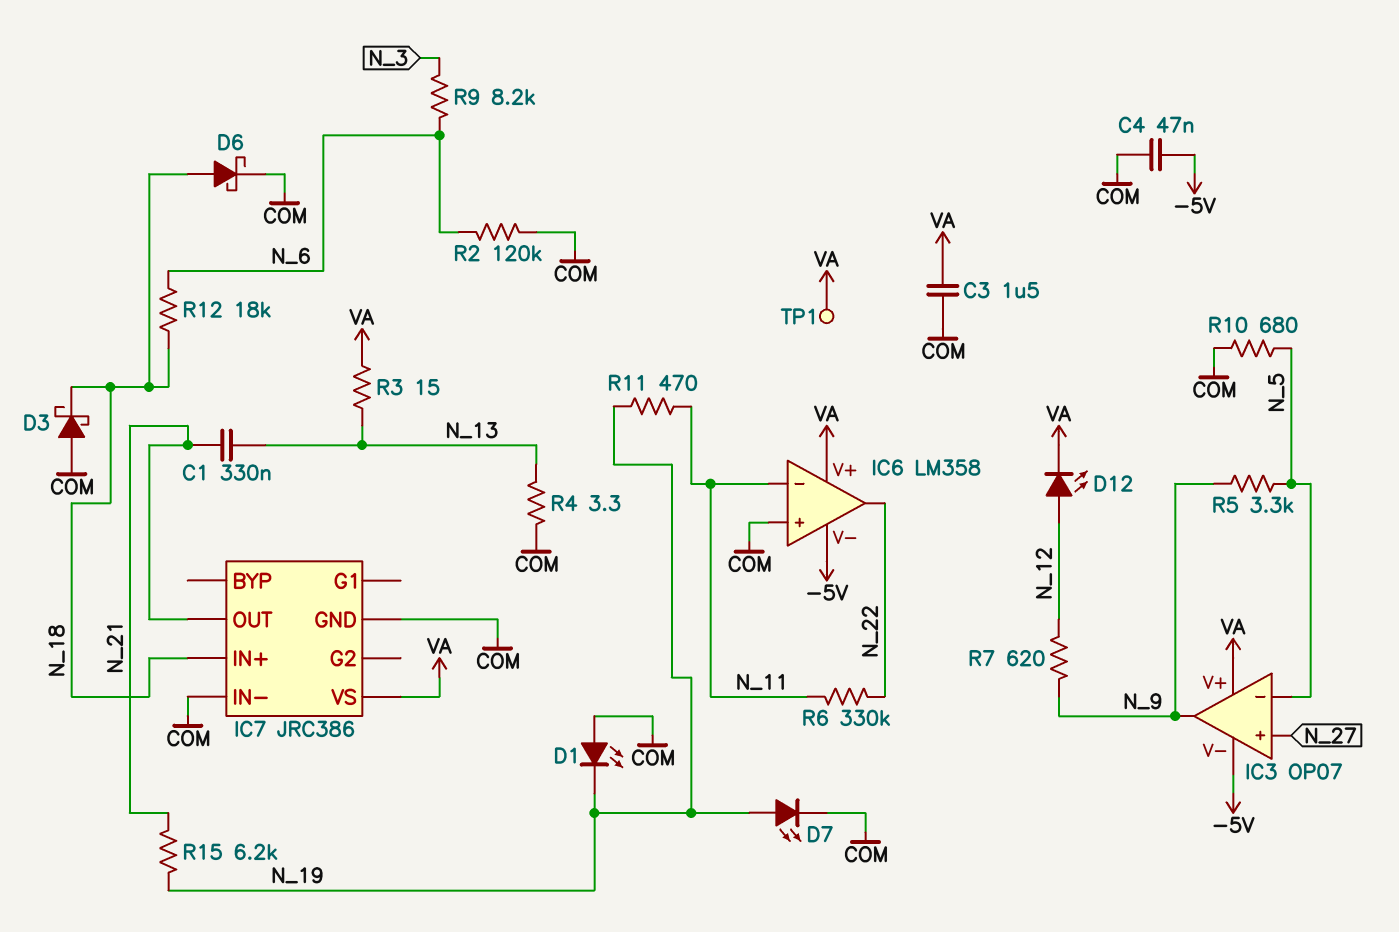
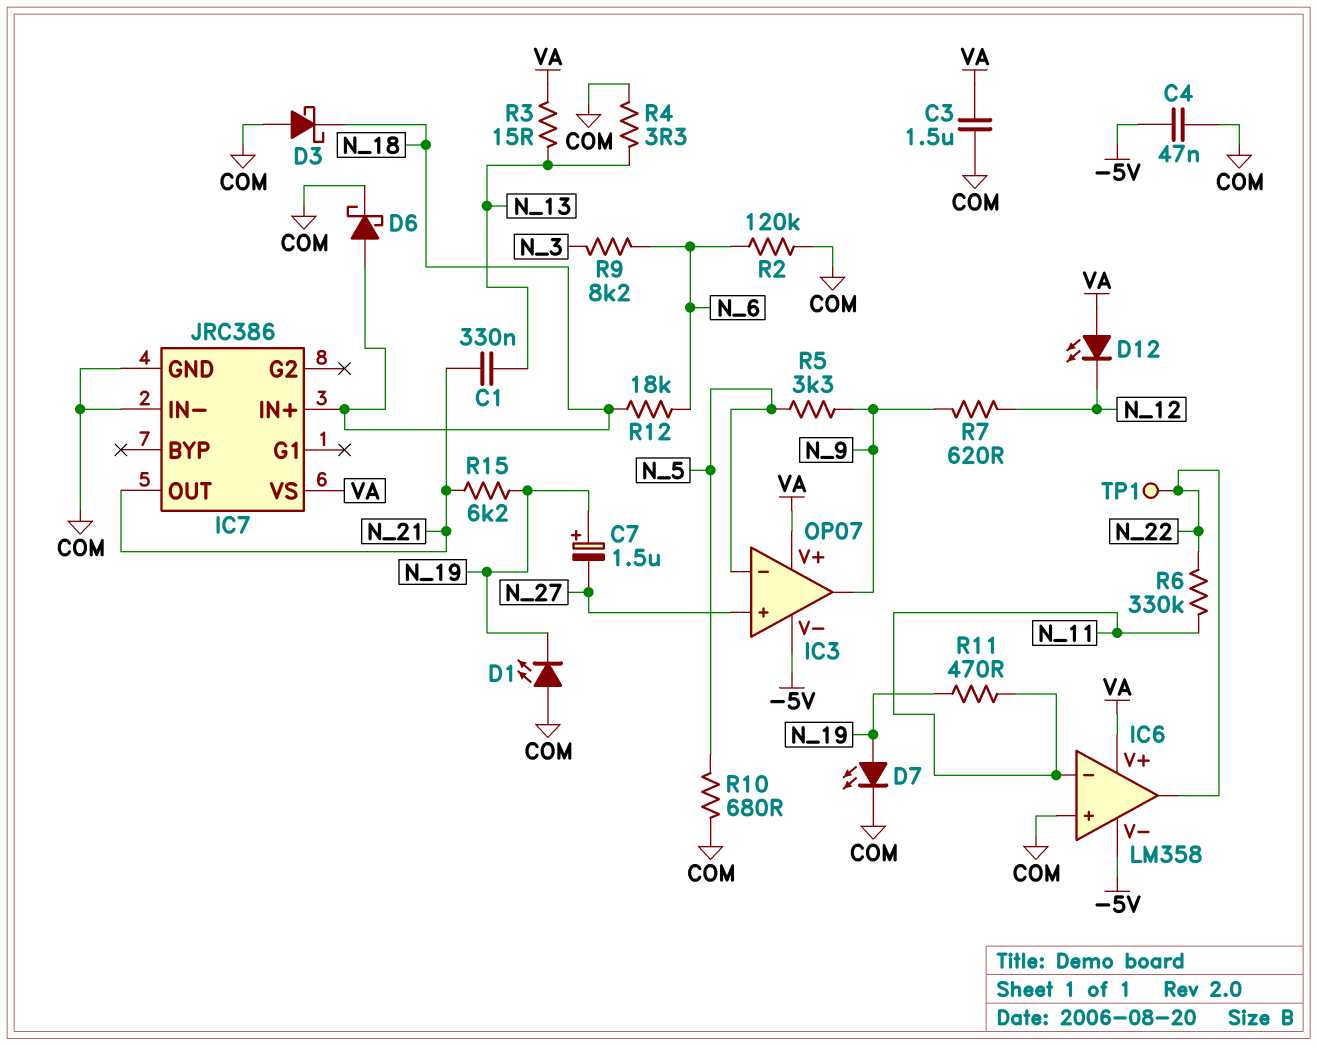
C7: none -> 1.5uF (plus N_19, minus N_27)
D12: LED (A N_12, K VA) -> LED (A VA, K N_12)
TP1: test point (VA) -> test point (N_22)

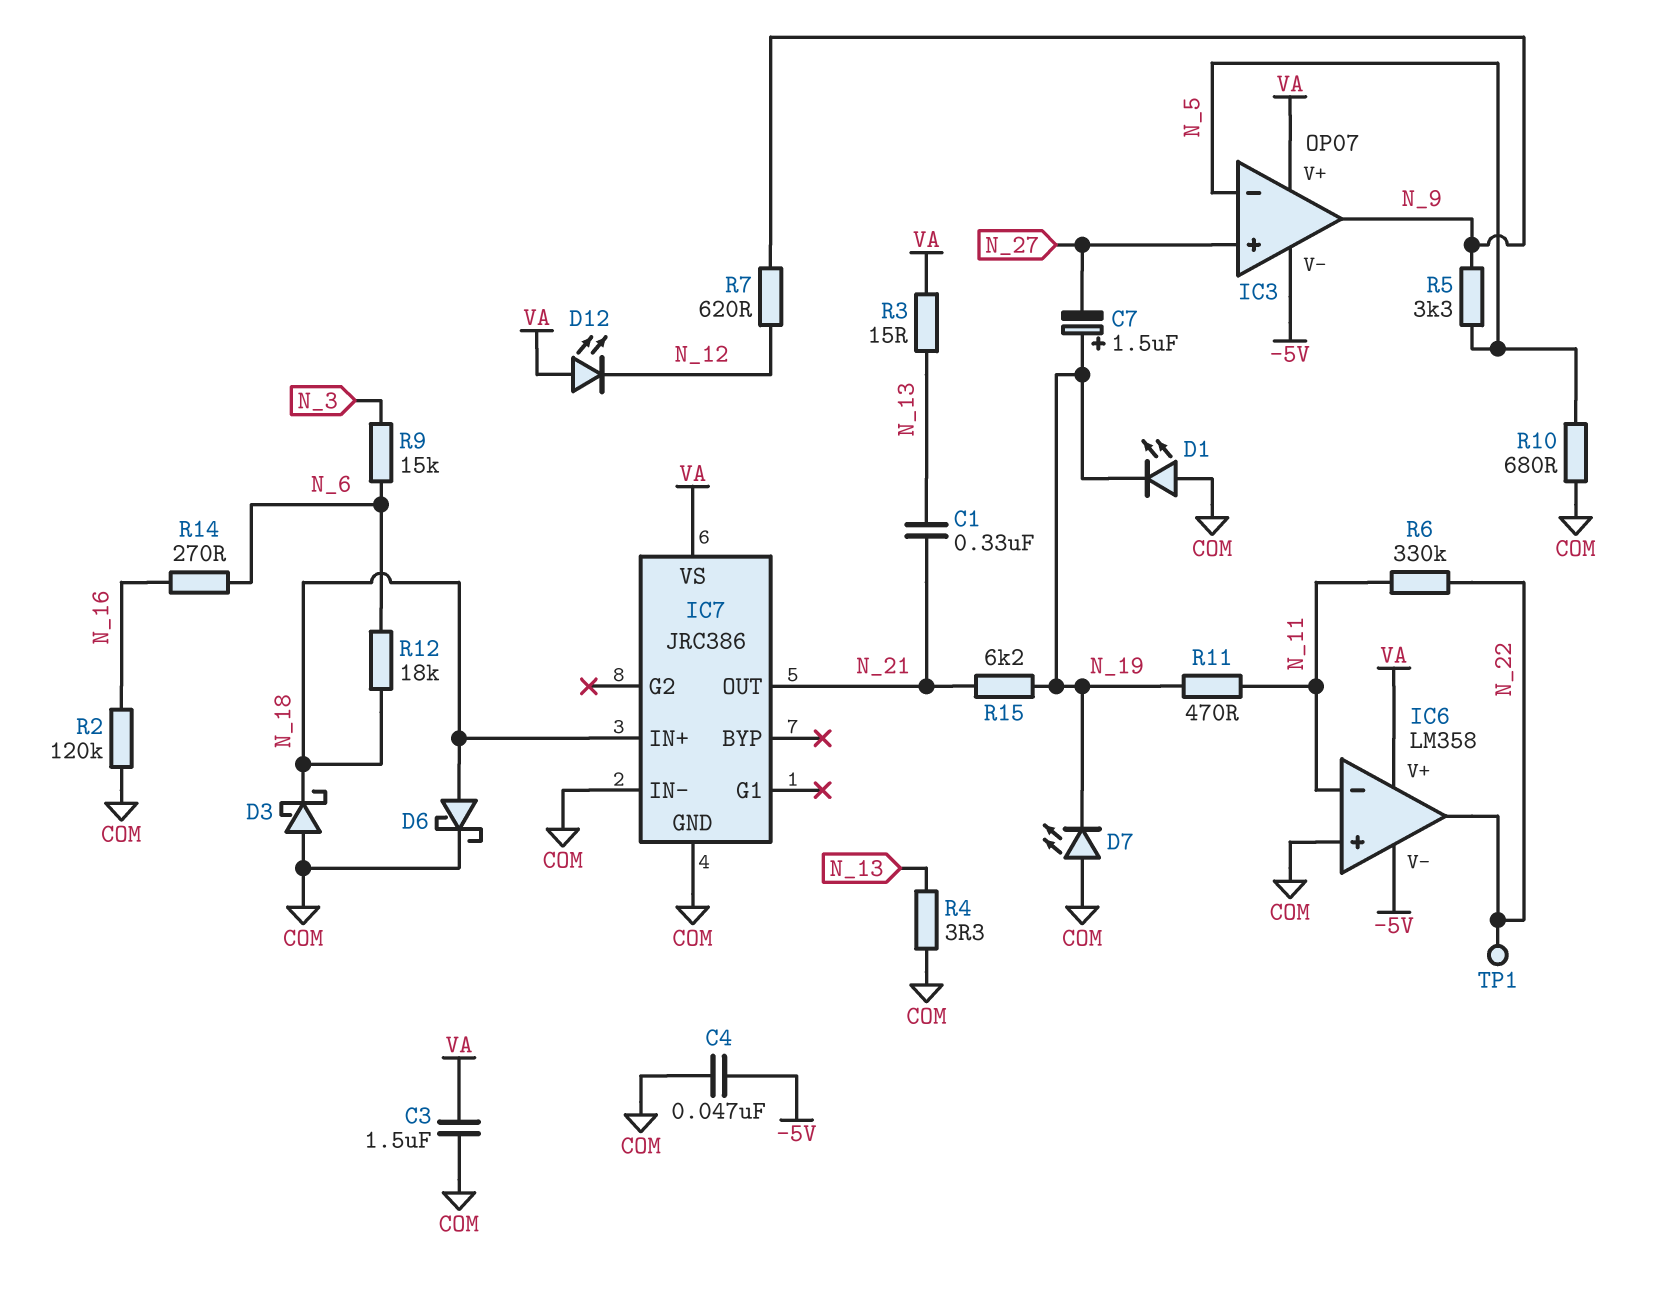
D7: LED (A N_19, K COM) -> LED (A COM, K N_19)
R2: 120k (COM, N_6) -> 120k (COM, N_16)
R9: 8.2k (N_3, N_6) -> 15k (N_3, N_6)
R14: none -> 270 (N_6, N_16)

